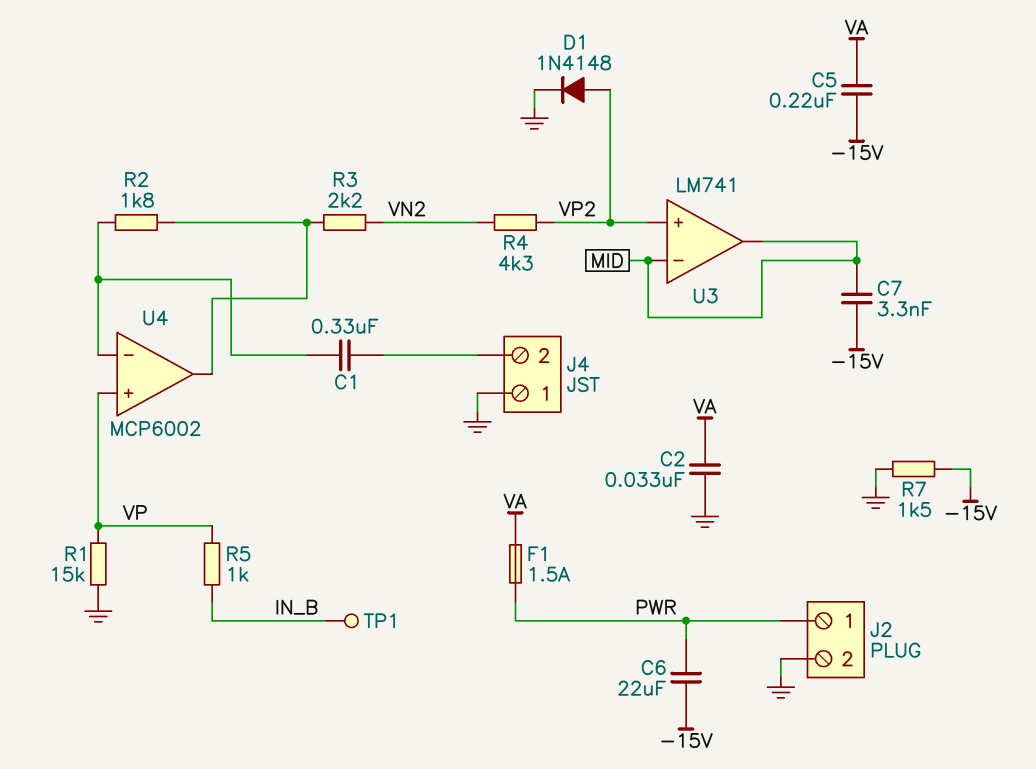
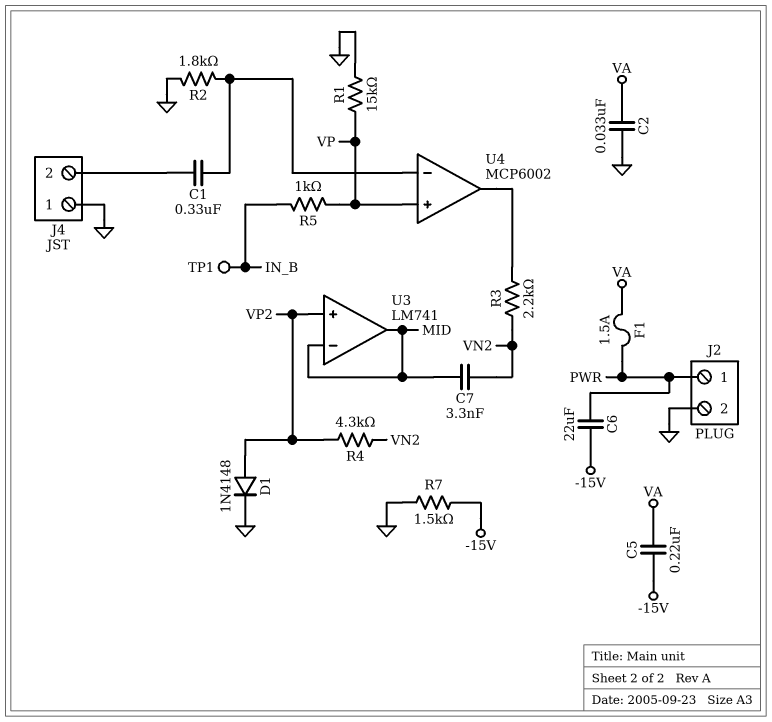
C7: 3.3nF (-15V, MID) -> 3.3nF (MID, VN2)
R2: 1.8k (U4/in-, U4/out) -> 1.8k (GND, U4/in-)

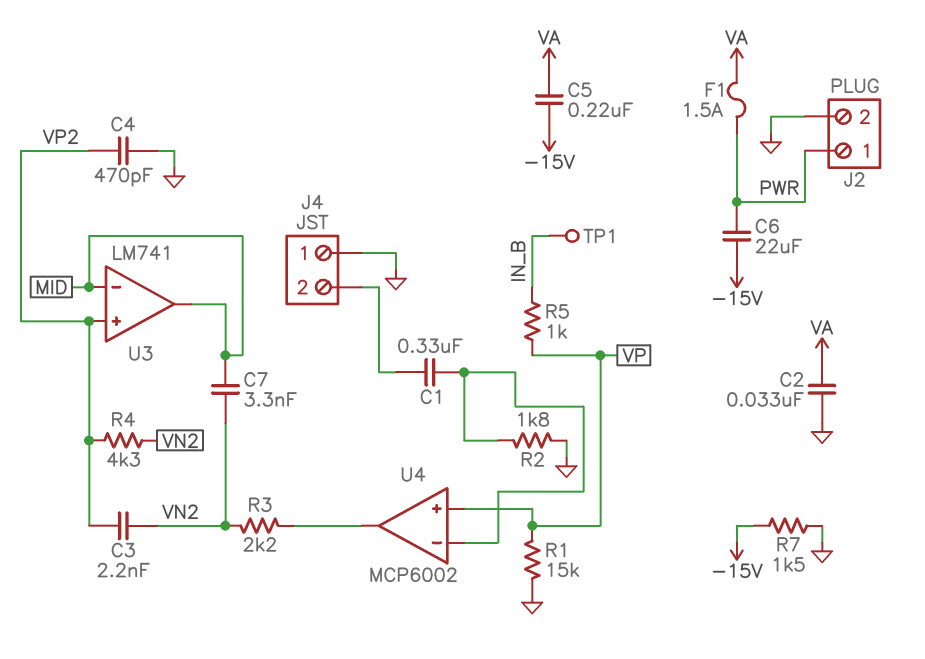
C3: none -> 2.2nF (VN2, VP2)
C4: none -> 470pF (GND, VP2)
D1: diode 1N4148 (A VP2, K GND) -> none

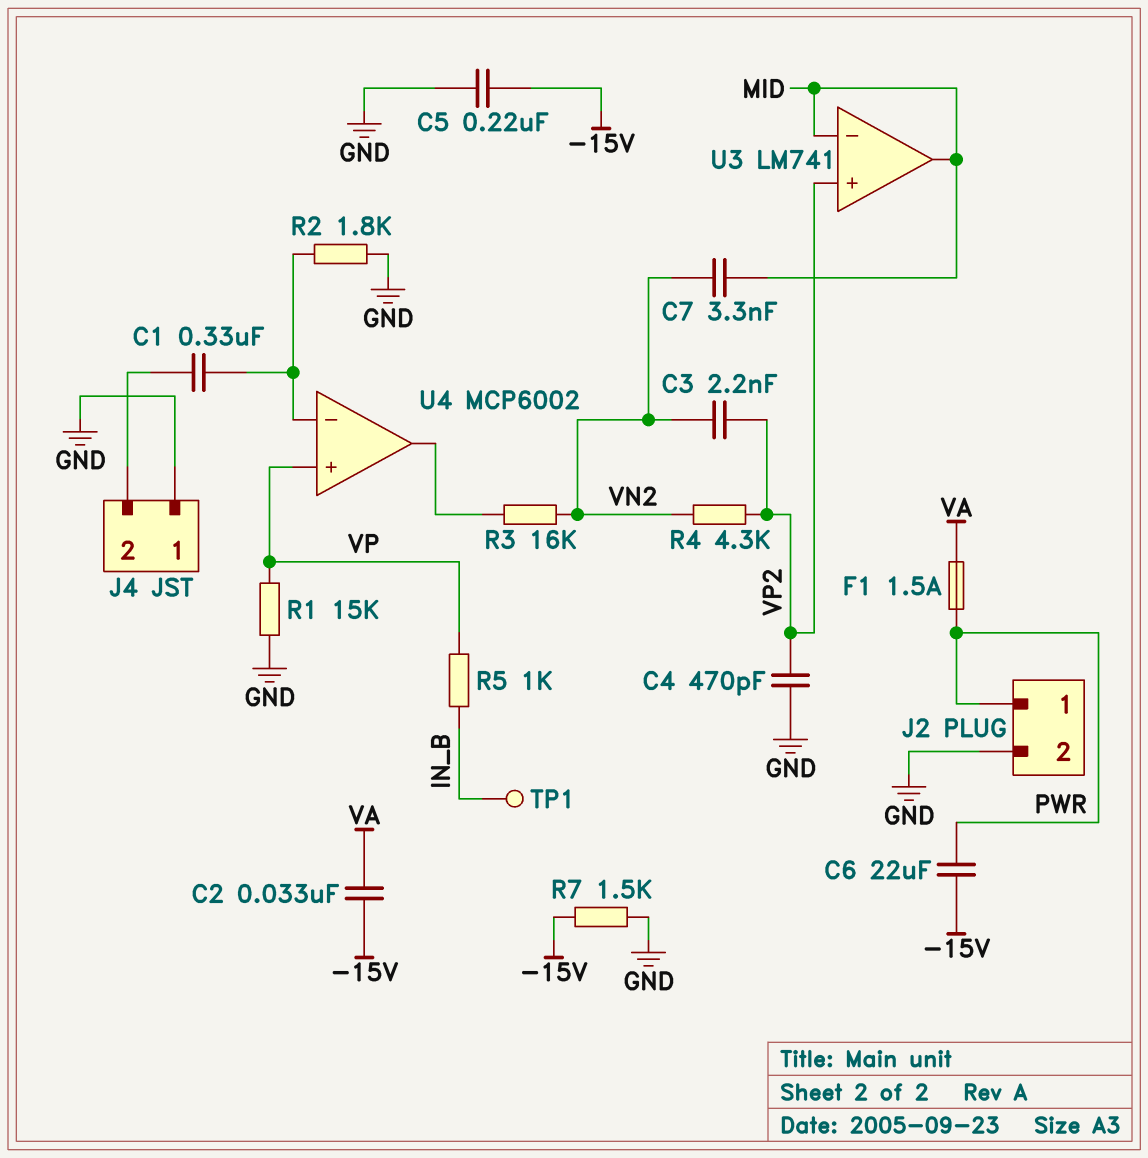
C2: 33nF (GND, VA) -> 33nF (-15V, VA)
C5: 220nF (-15V, VA) -> 220nF (-15V, GND)
R3: 2.2k (U4/out, VN2) -> 16k (U4/out, VN2)

